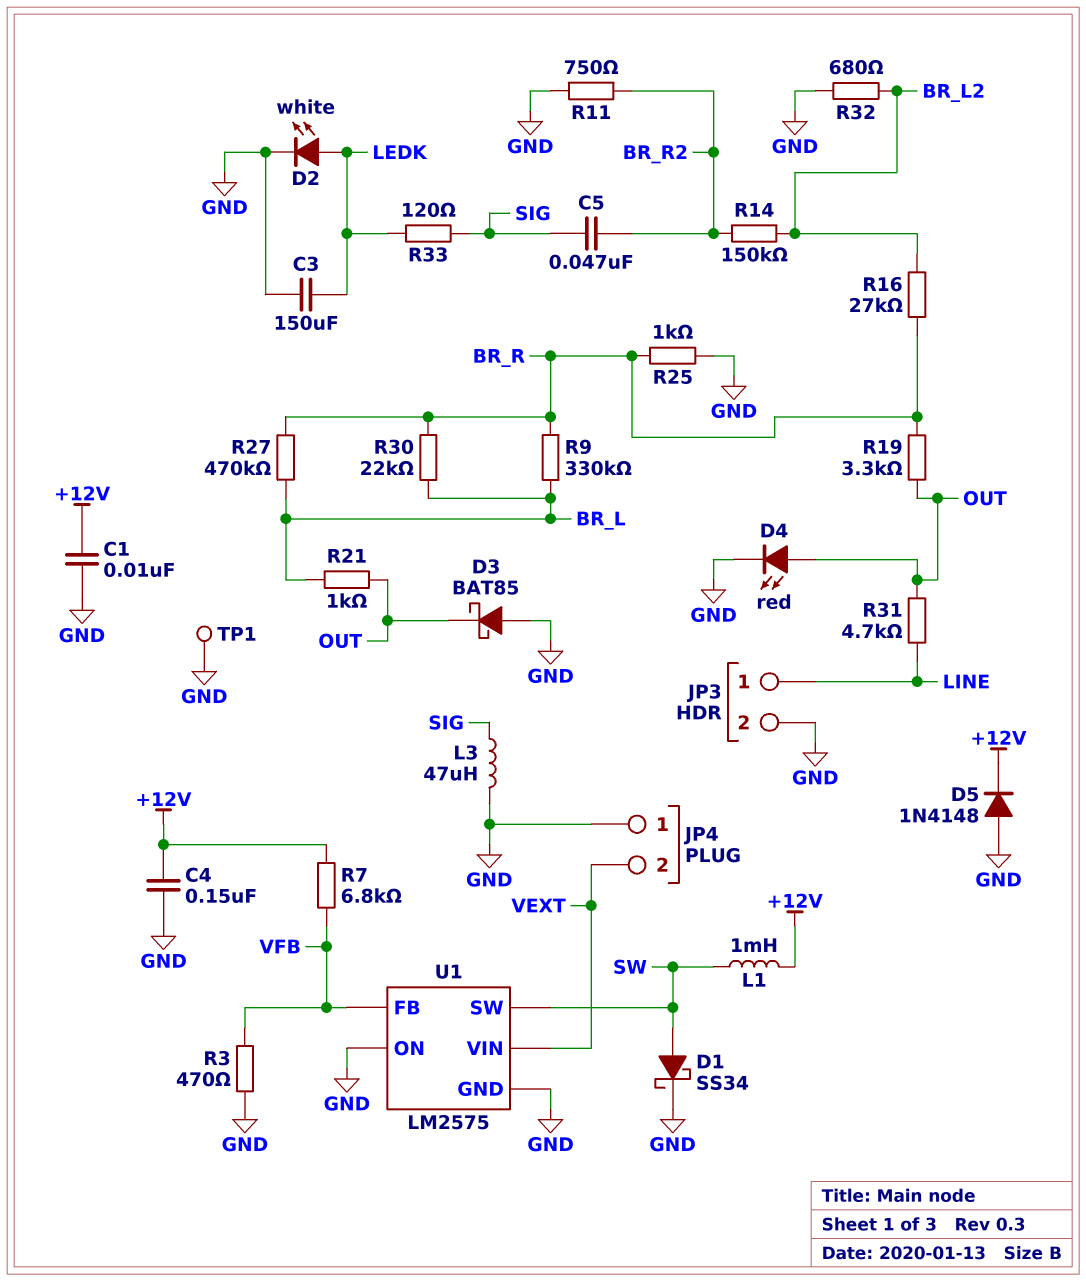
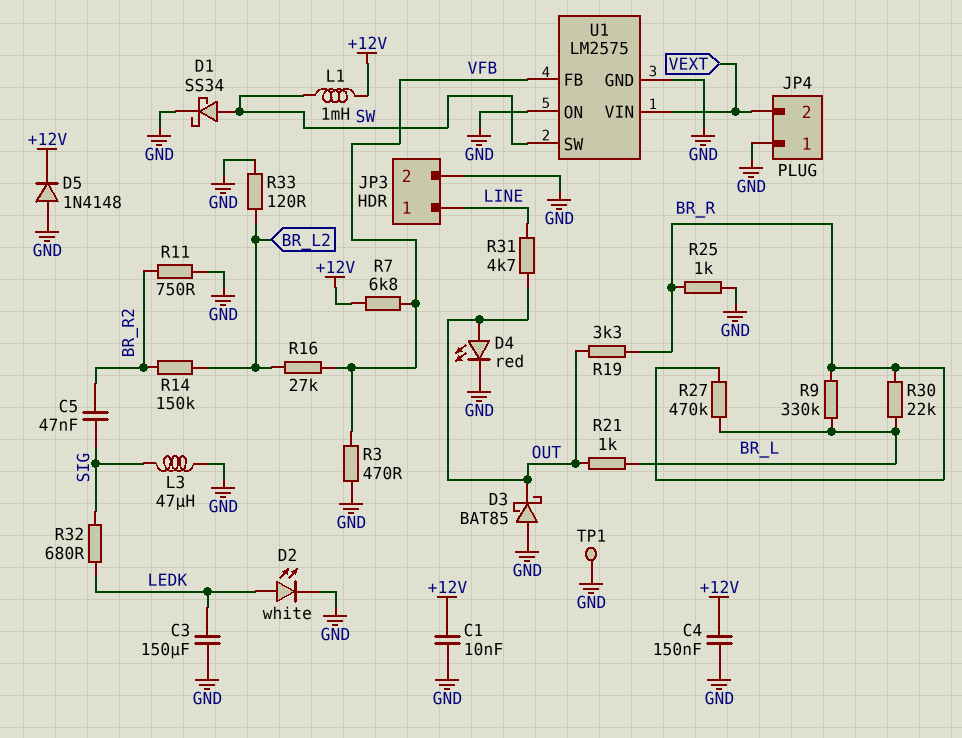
R16: 27k (BR_L2, BR_R) -> 27k (BR_L2, VFB)
R32: 680 (BR_L2, GND) -> 680 (LEDK, SIG)
R33: 120 (LEDK, SIG) -> 120 (BR_L2, GND)

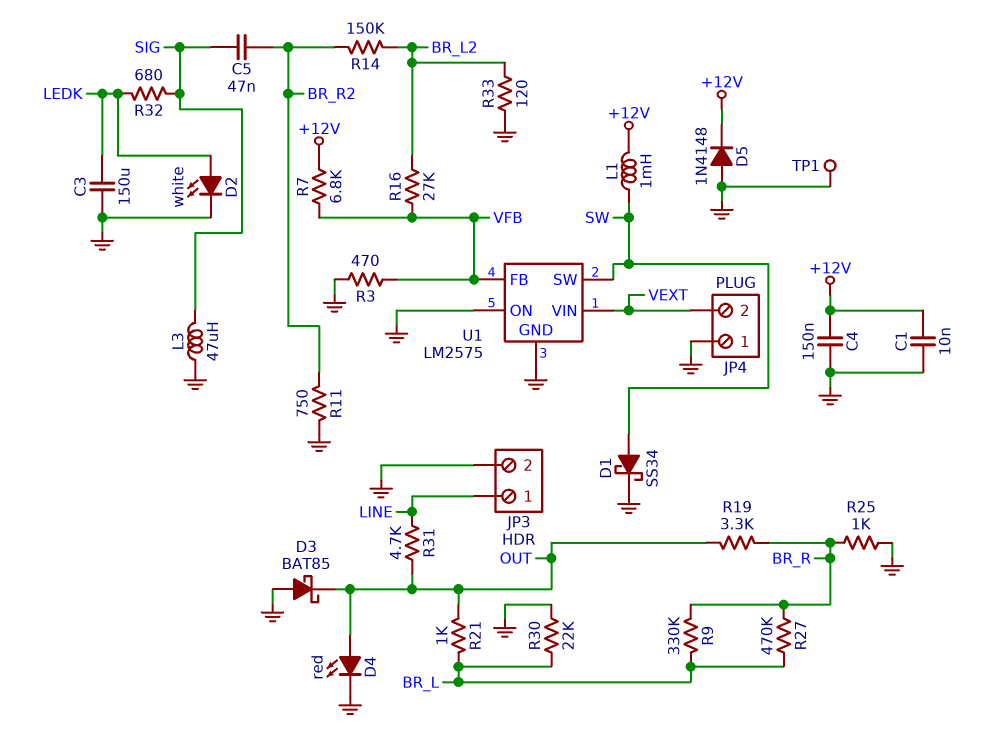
R30: 22k (BR_L, BR_R) -> 22k (BR_L, GND)

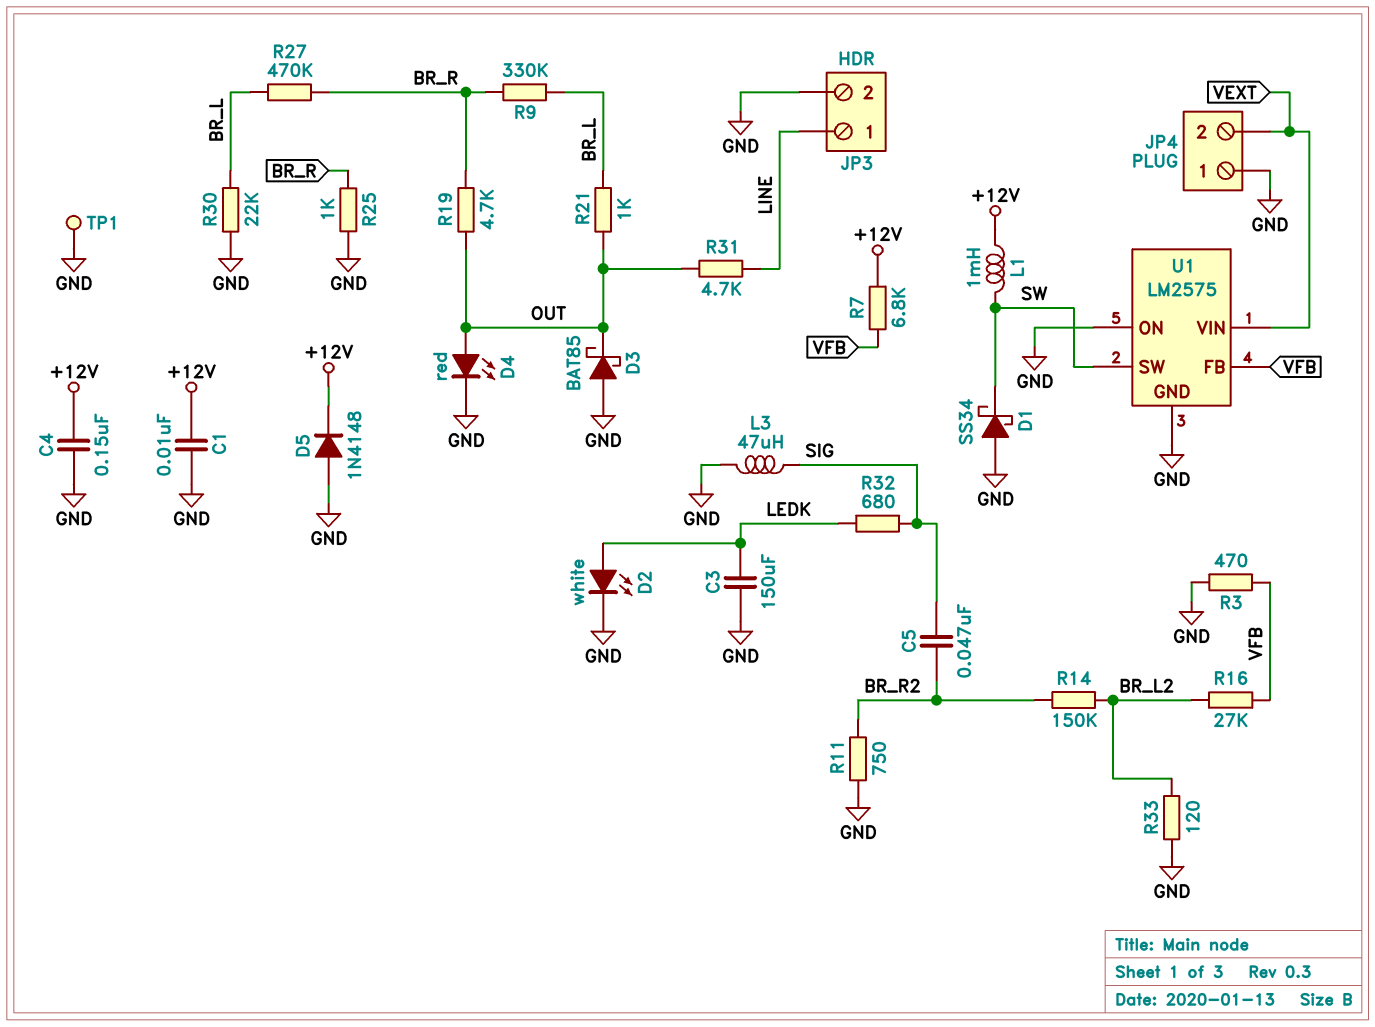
D1: schottky SS34 (A SW, K GND) -> schottky SS34 (A GND, K SW)
R19: 3.3k (BR_R, OUT) -> 4.7k (BR_R, OUT)

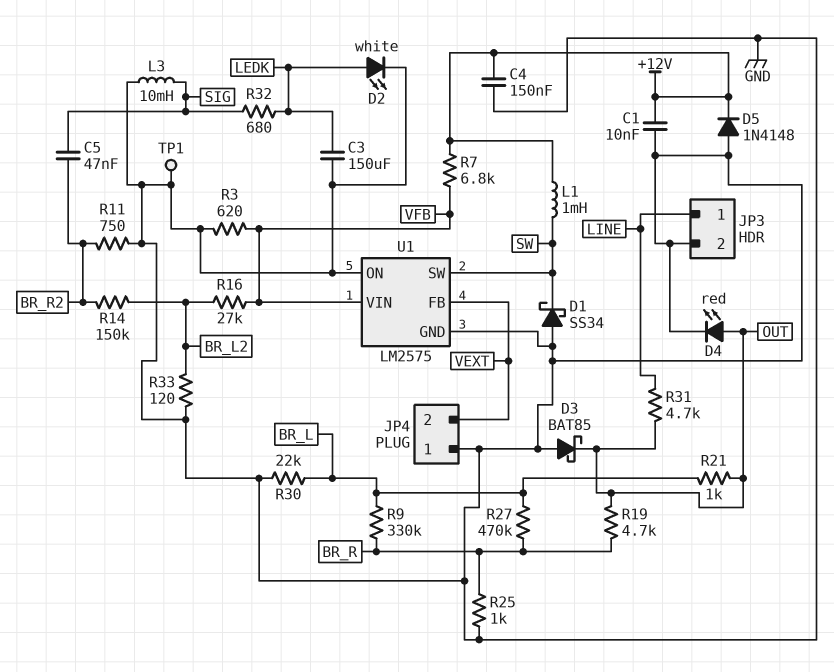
L3: 47uH (GND, SIG) -> 10mH (GND, SIG)
R3: 470 (GND, VFB) -> 620 (GND, VFB)
U1 pin FB: VFB -> VEXT
U1 pin VIN: VEXT -> VFB

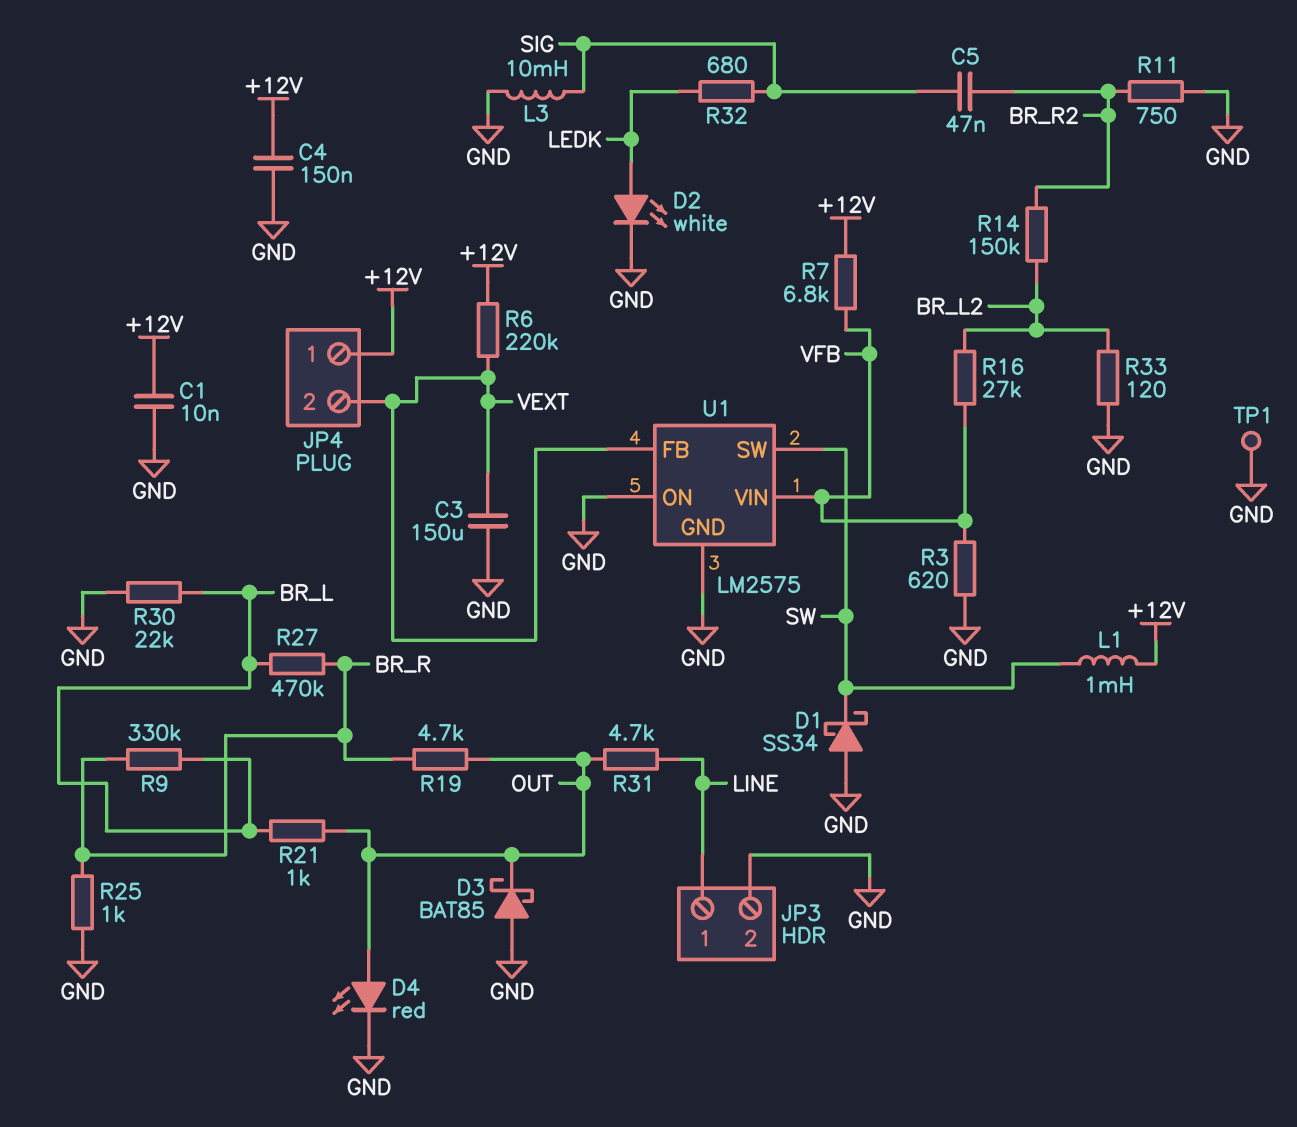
C3: 150uF (GND, LEDK) -> 150uF (GND, VEXT)
D5: diode 1N4148 (A GND, K +12V) -> none
JP4 pin 1: GND -> +12V
R6: none -> 220k (+12V, VEXT)

